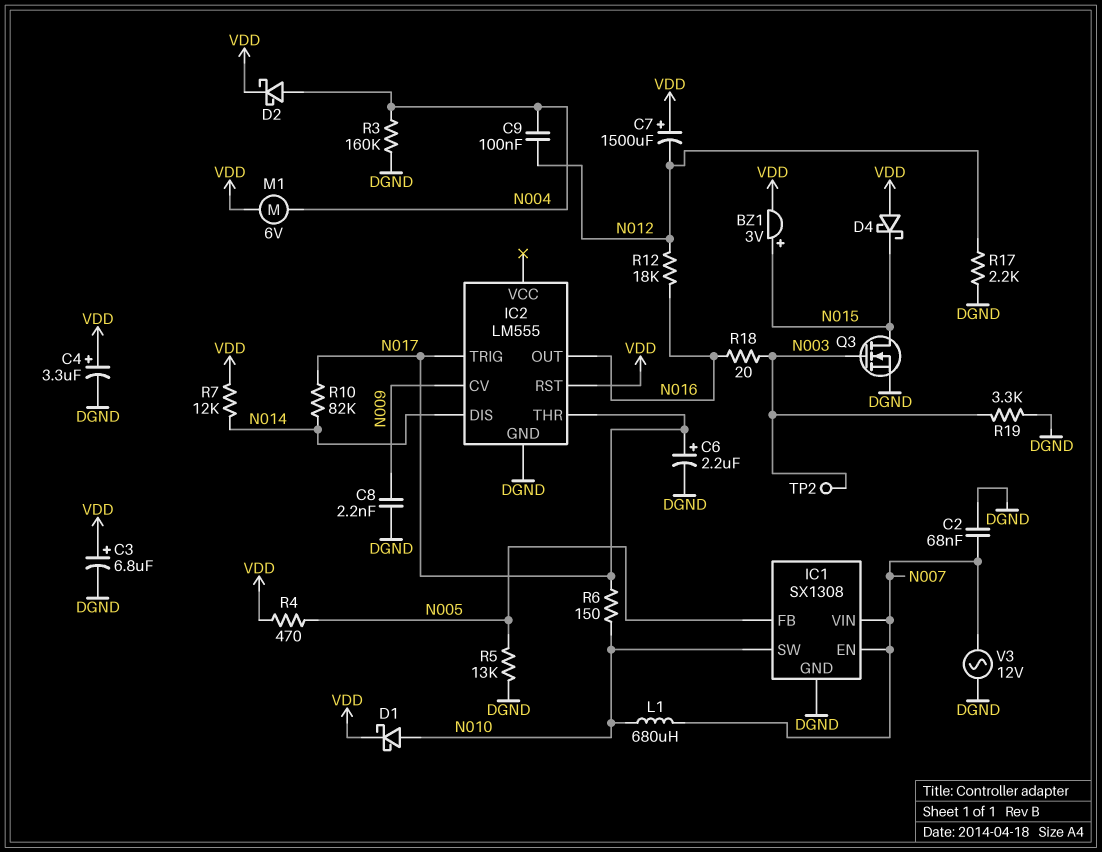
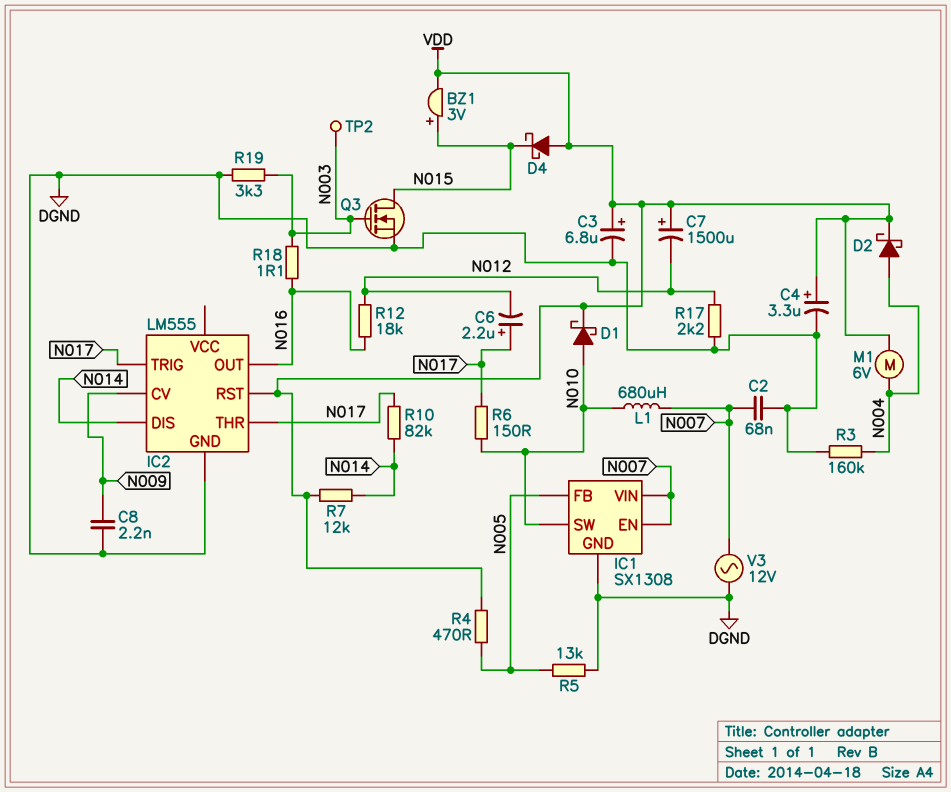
C6: 2.2uF (plus N017, minus DGND) -> 2.2uF (plus N017, minus N012)
C9: 100nF (N004, N012) -> none
R18: 20 (N003, N016) -> 1.1 (N003, N016)

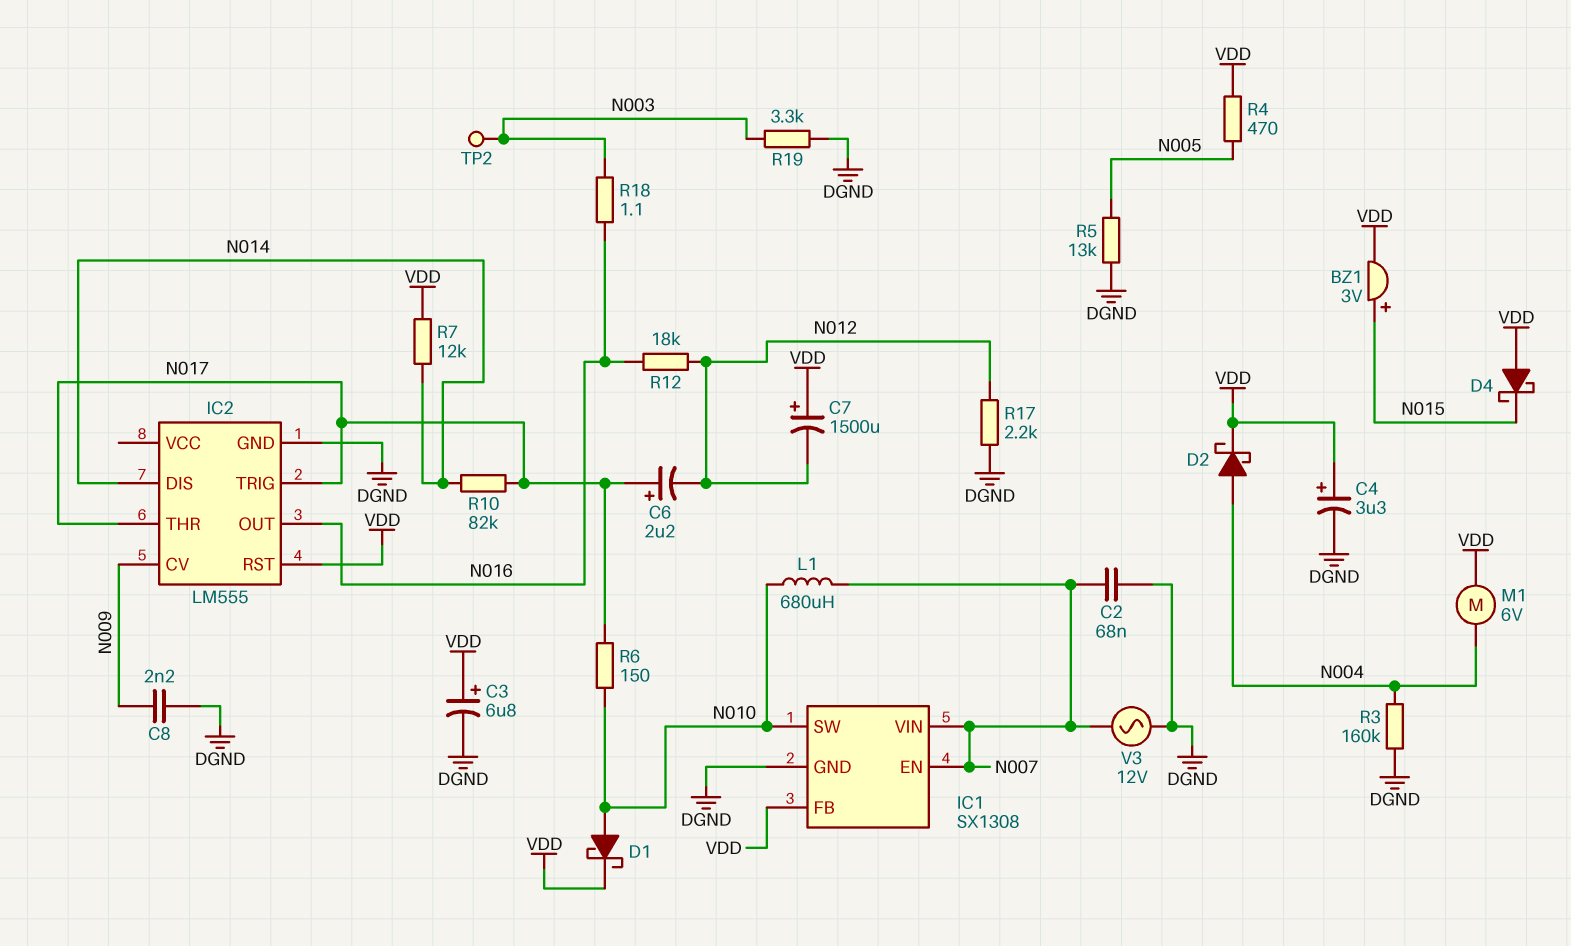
IC1 pin FB: N005 -> VDD
Q3: NMOS (G N003, D N015, S DGND) -> none

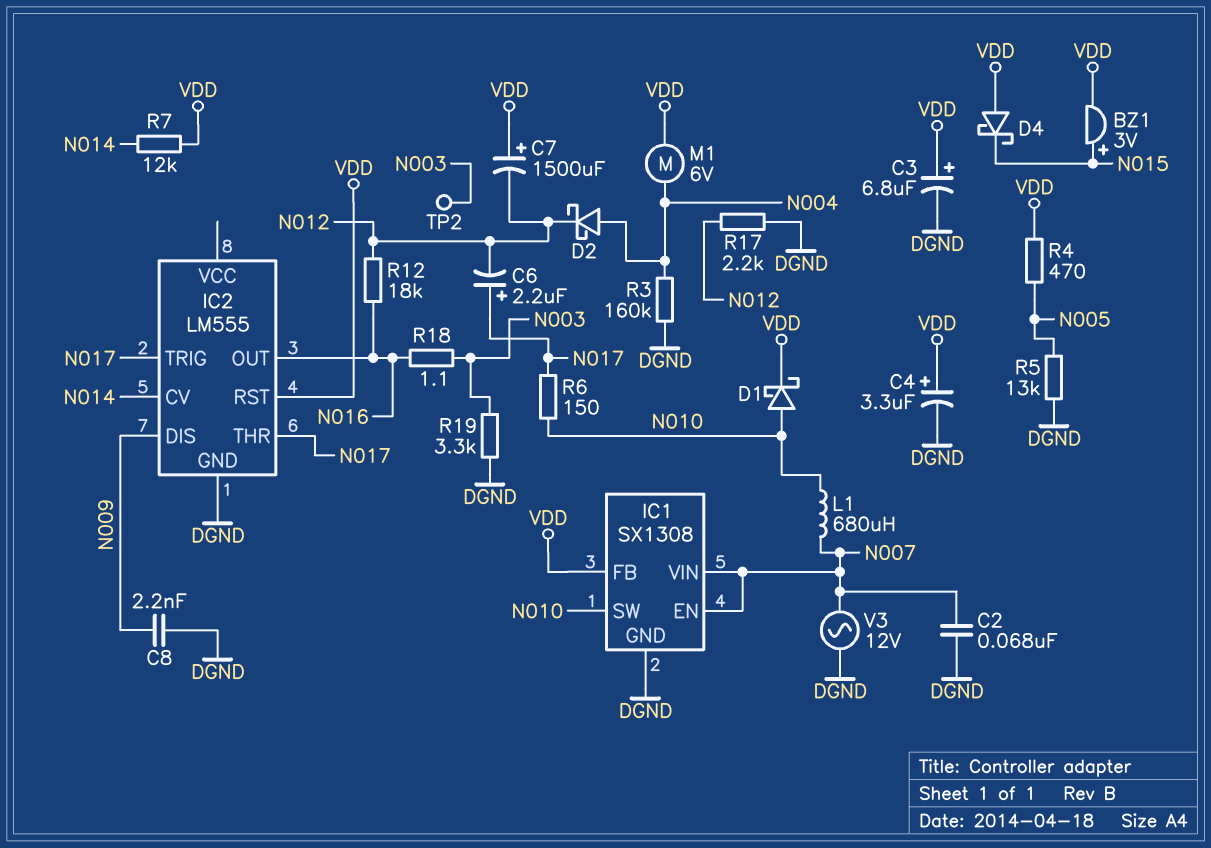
D2: schottky (A N004, K VDD) -> schottky (A N004, K N012)
IC2 pin CV: N009 -> N014
IC2 pin DIS: N014 -> N009
R10: 82k (N014, N017) -> none

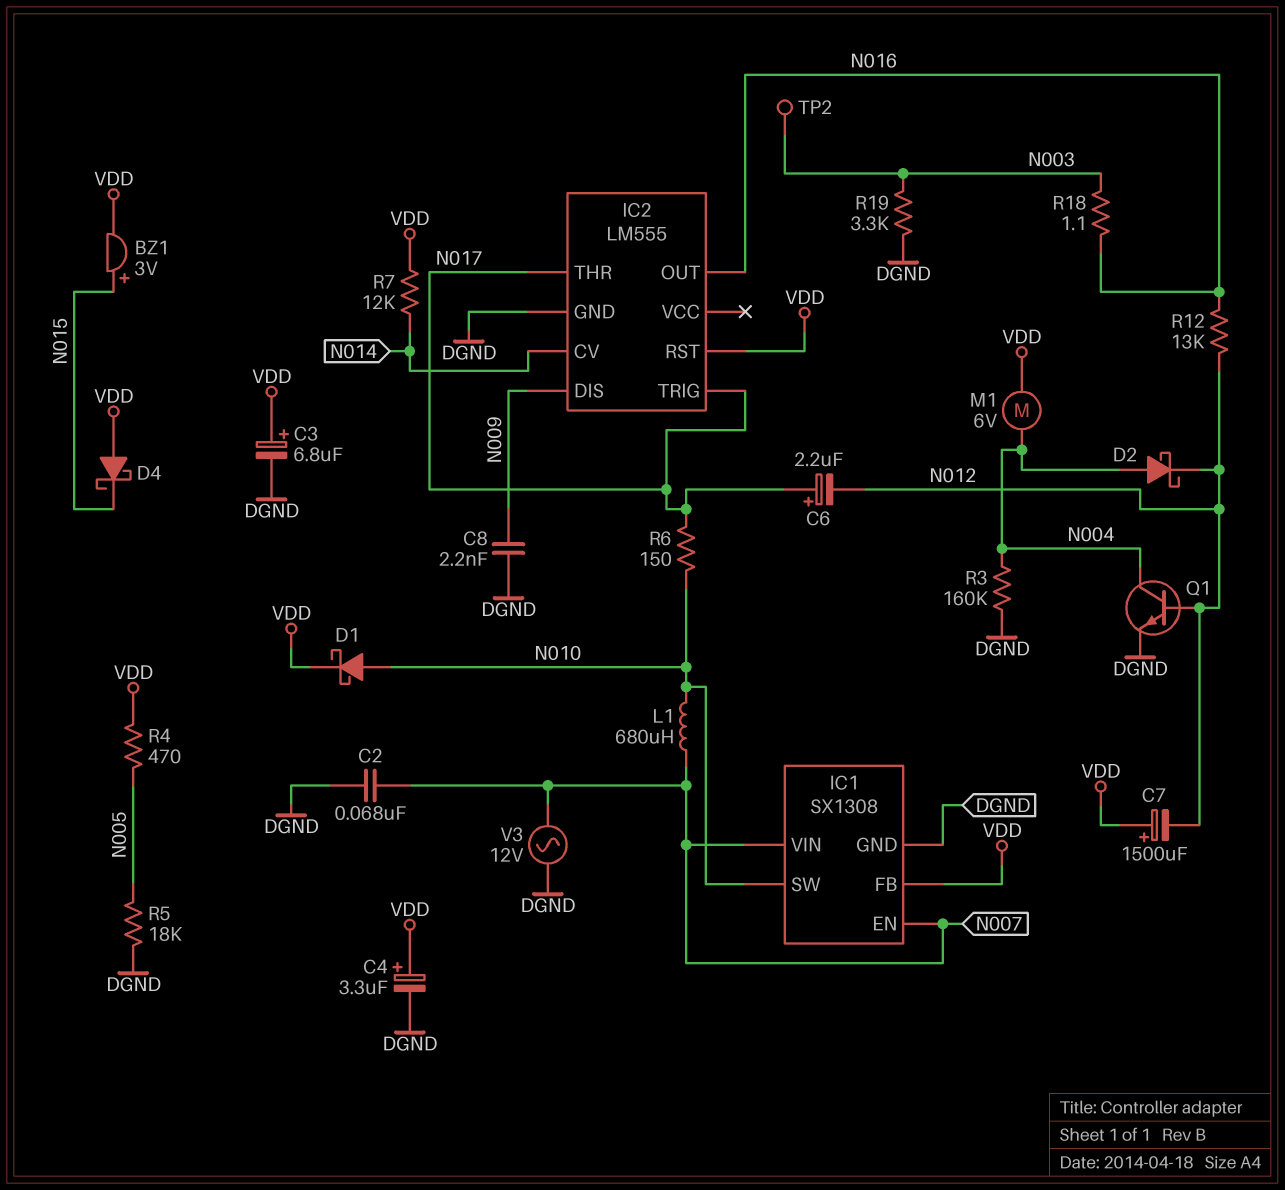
Q1: none -> NPN (B N012, C N004, E DGND)
R5: 13k (DGND, N005) -> 18k (DGND, N005)
R12: 18k (N012, N016) -> 13k (N012, N016)
R17: 2.2k (DGND, N012) -> none

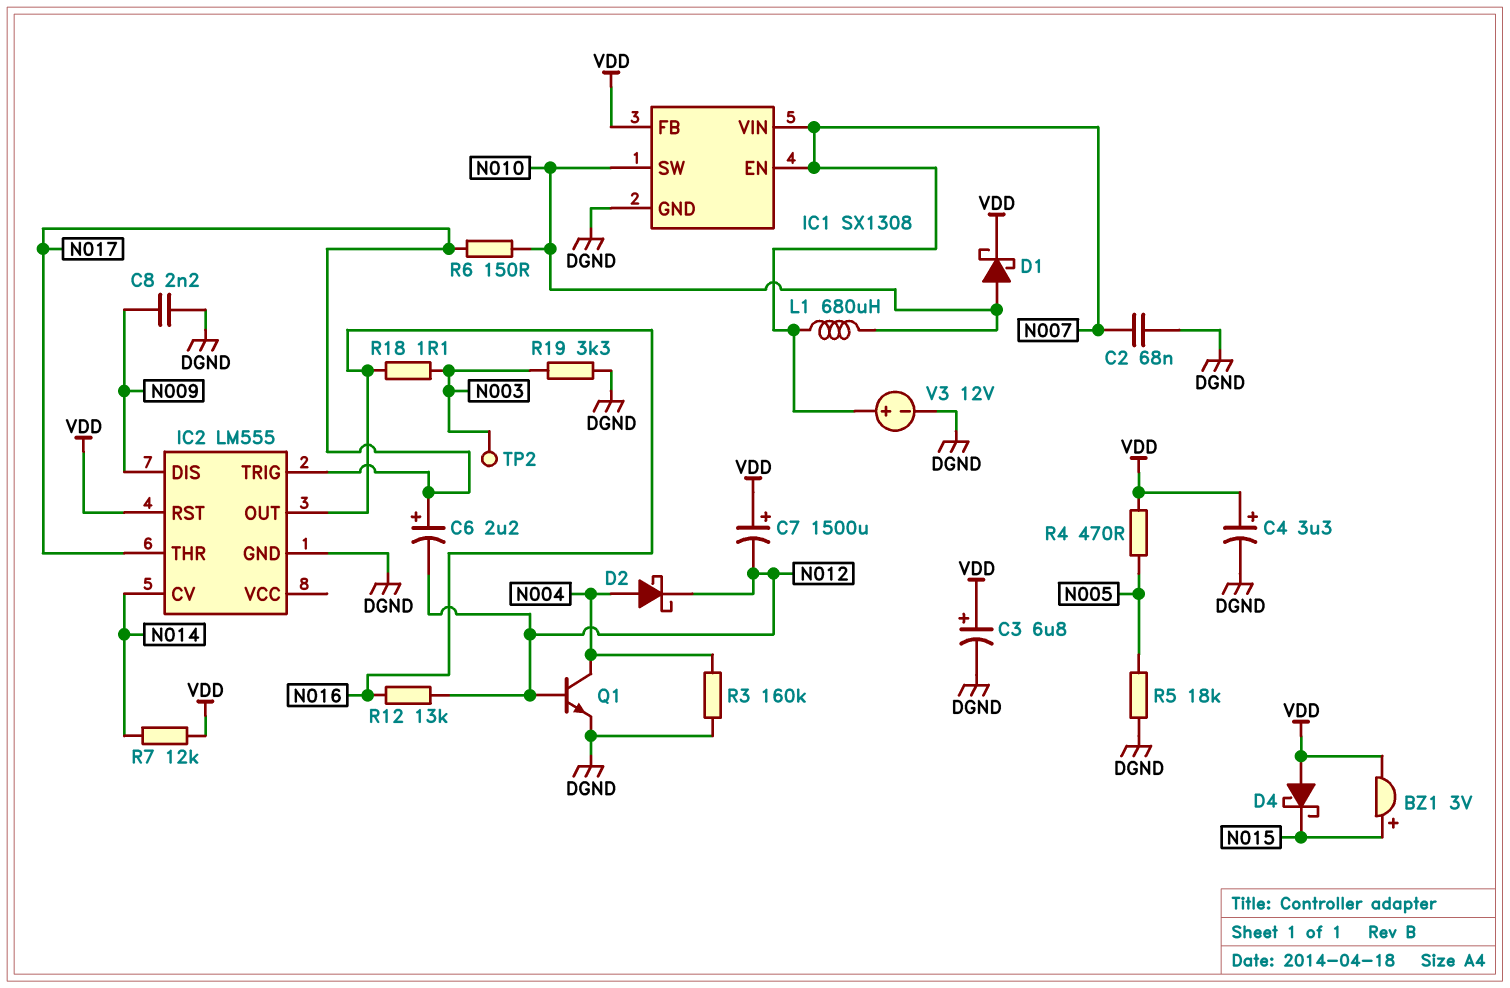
M1: motor 6V (N004, VDD) -> none
V3: AC 12V (DGND, N007) -> 12V (plus N007, minus DGND)

